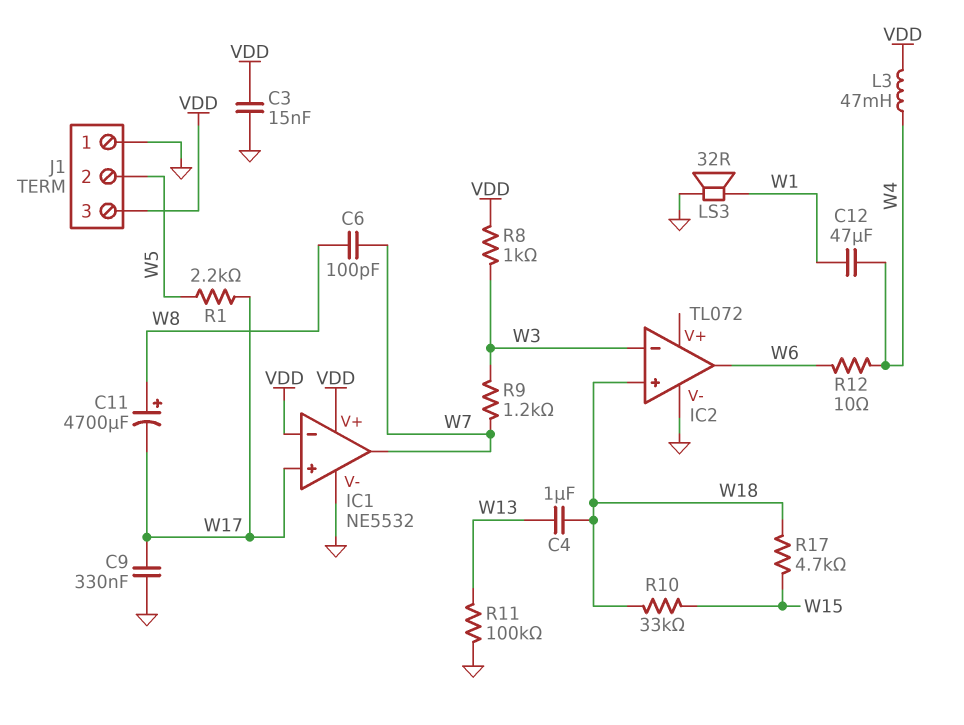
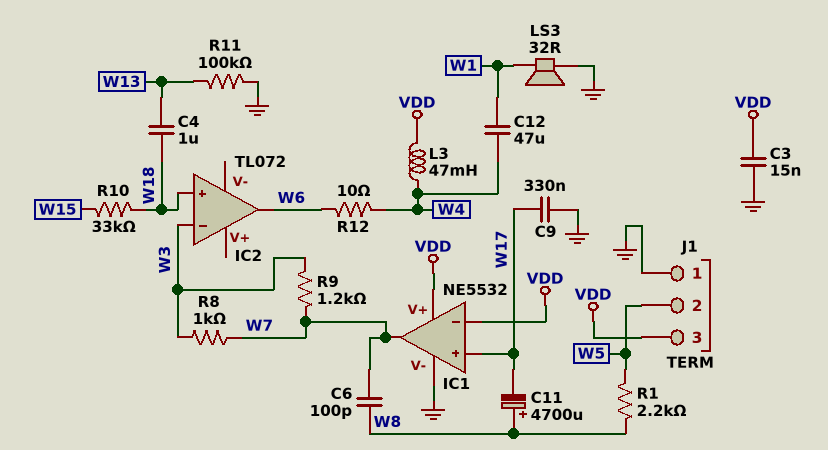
IC2 pin V-: GND -> none
R1: 2.2k (W5, W17) -> 2.2k (W5, W8)
R8: 1k (VDD, W3) -> 1k (W3, W7)
R17: 4.7k (W15, W18) -> none

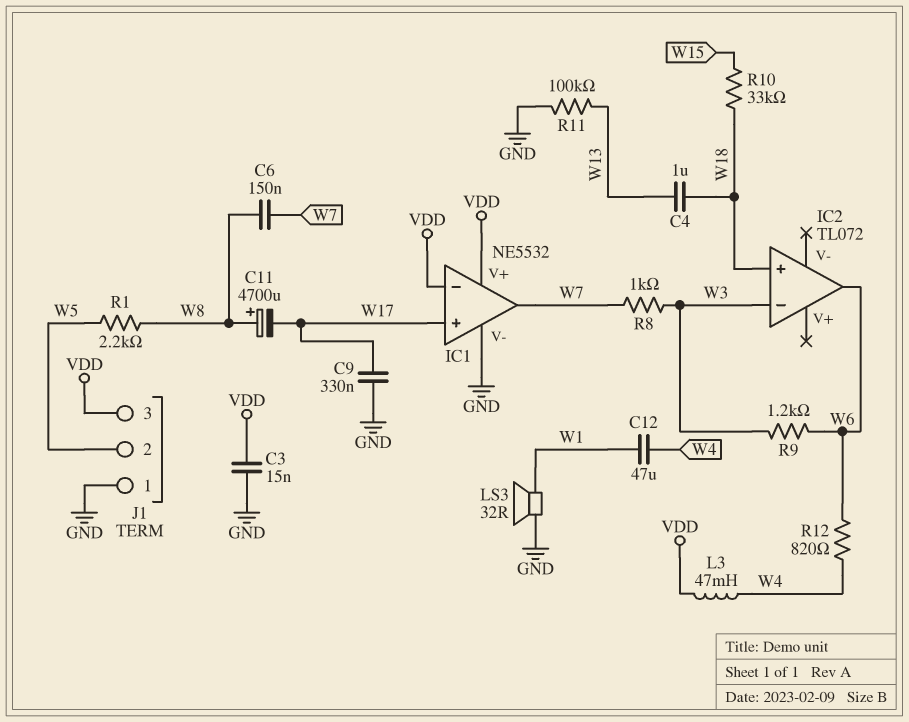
C6: 100pF (W7, W8) -> 150nF (W7, W8)
R9: 1.2k (W3, W7) -> 1.2k (W3, W6)
R12: 10 (W4, W6) -> 820 (W4, W6)

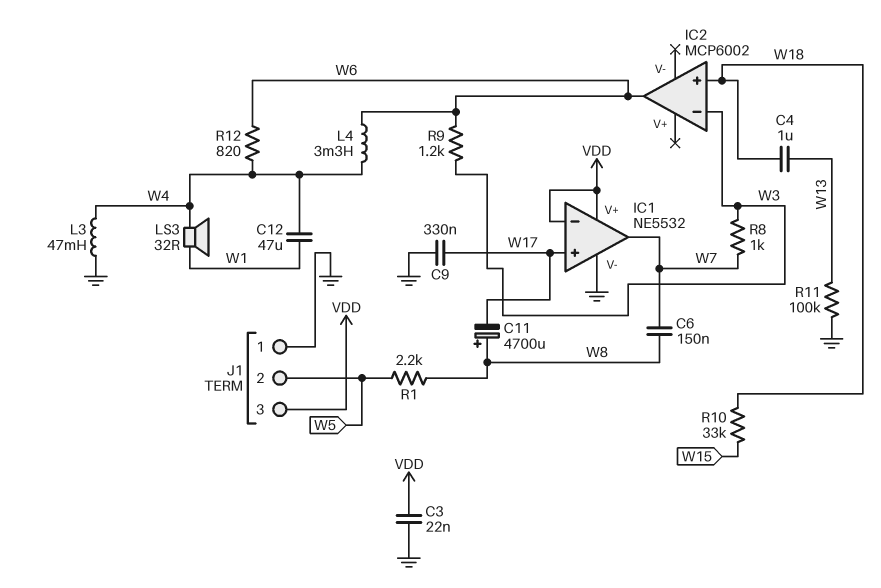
C3: 15nF (GND, VDD) -> 22nF (GND, VDD)
IC2: TL072 -> MCP6002
L3: 47mH (VDD, W4) -> 47mH (GND, W4)
L4: none -> 3.3mH (W4, W6)
LS3: speaker 32R (GND, W1) -> speaker 32R (W1, W4)

